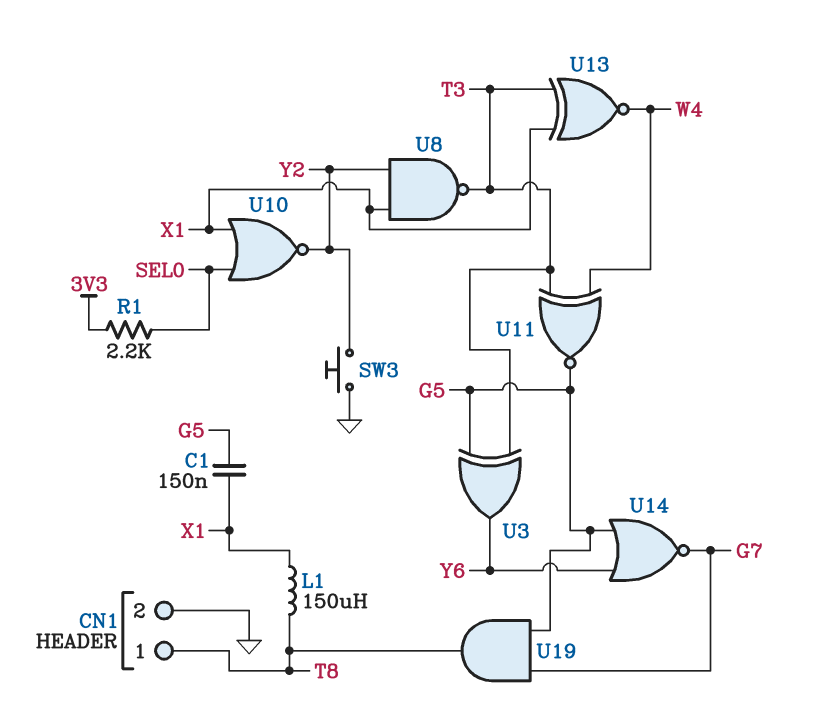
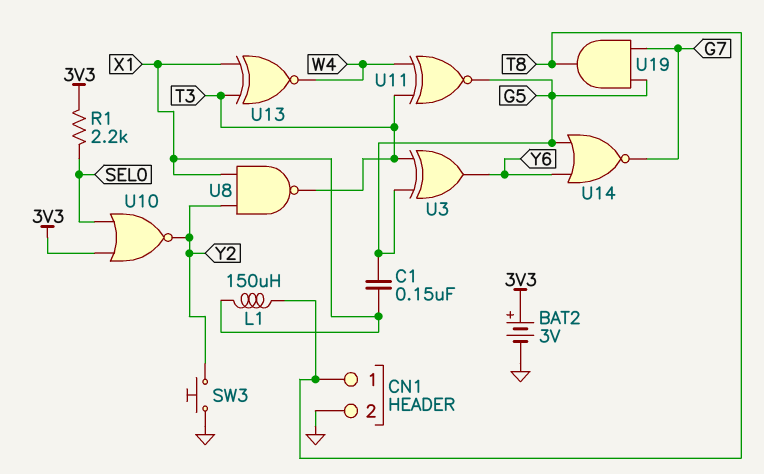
BAT2: none -> 3V (plus 3V3, minus GND)
U10: NOR (in SEL0, in X1, out Y2) -> NOR (in 3V3, in SEL0, out Y2)

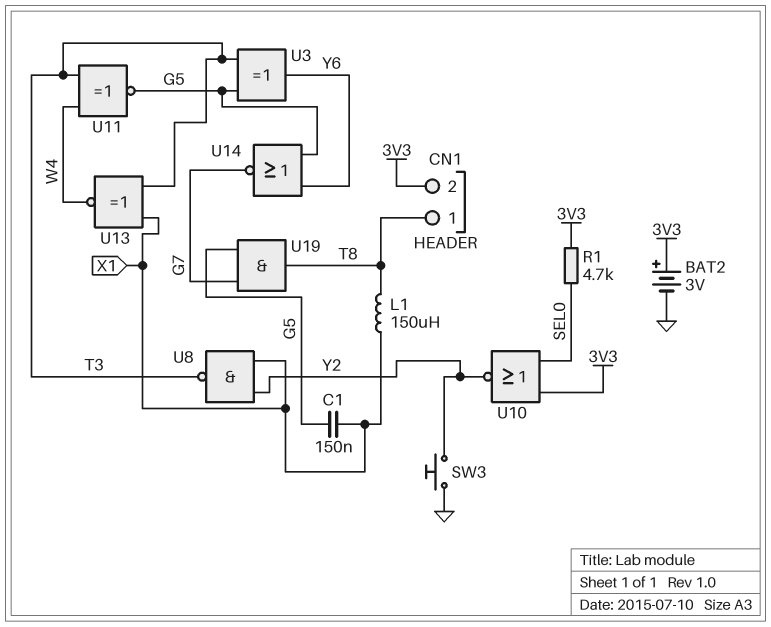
CN1 pin 2: GND -> 3V3
R1: 2.2k (3V3, SEL0) -> 4.7k (3V3, SEL0)

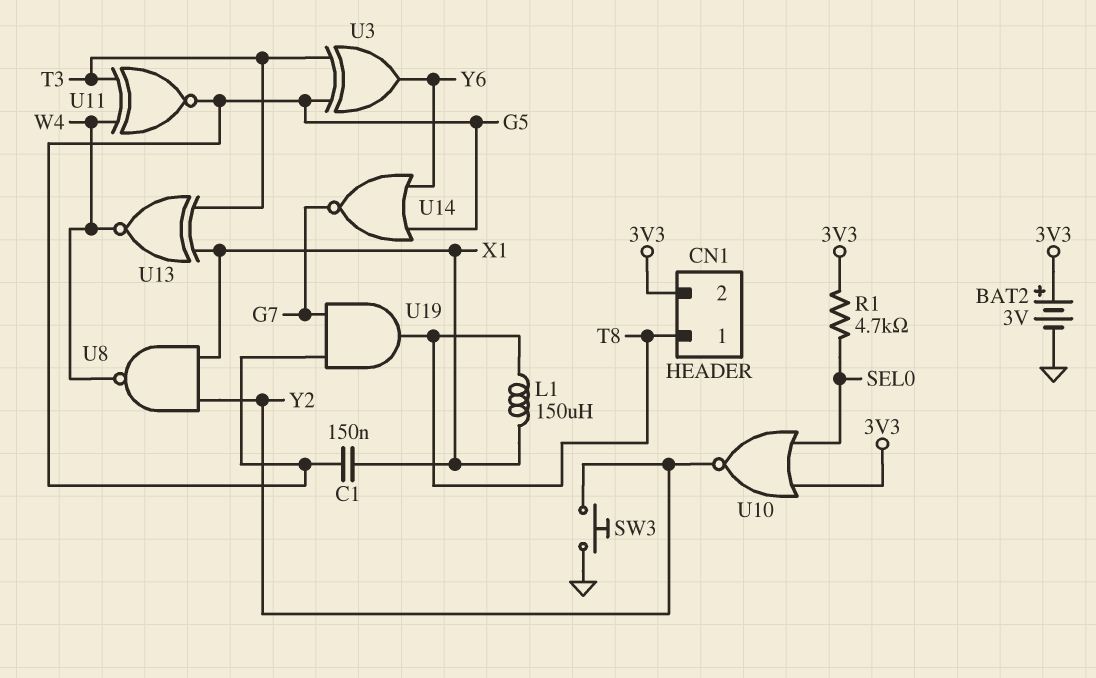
U8: NAND (in X1, in Y2, out T3) -> NAND (in X1, in Y2, out W4)

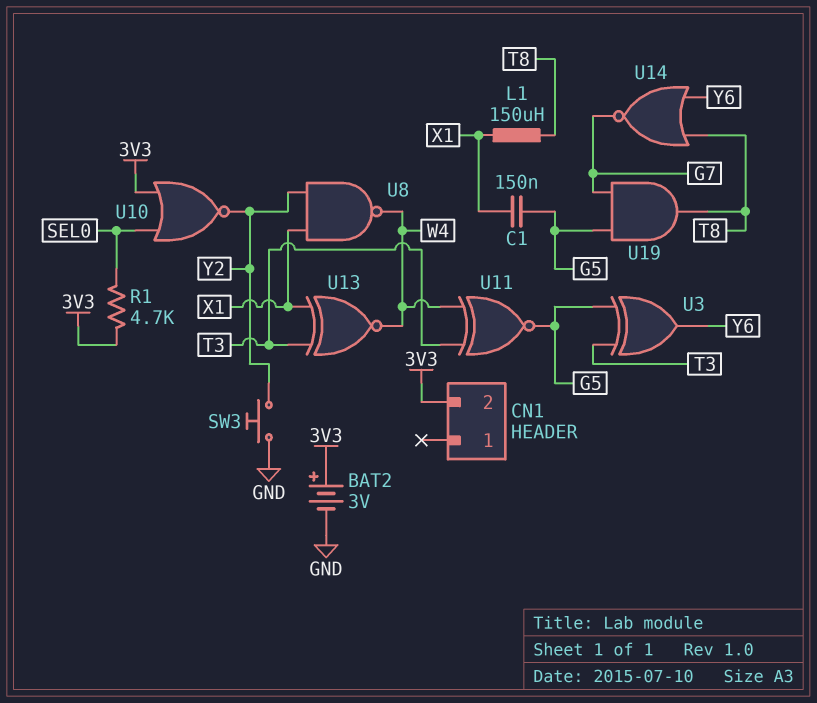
CN1 pin 1: T8 -> none
U14: NOR (in G5, in Y6, out G7) -> NOR (in T8, in Y6, out G7)

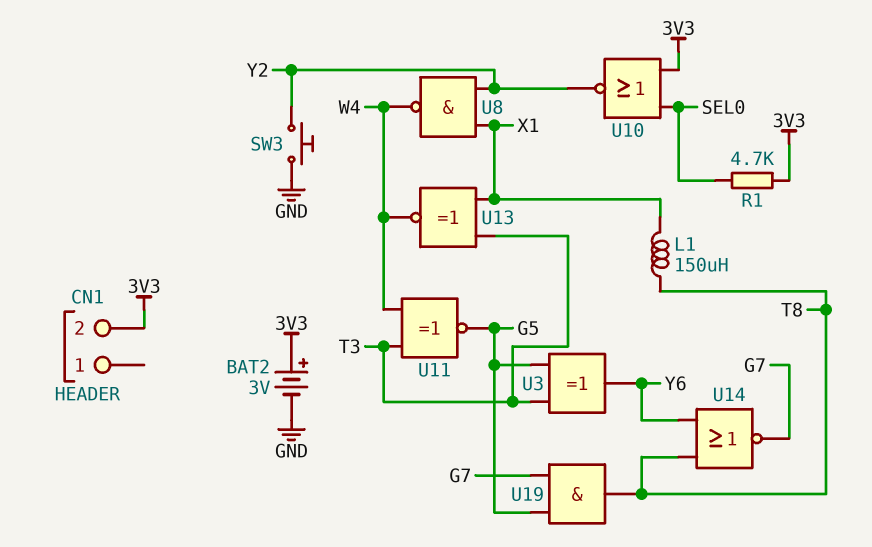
C1: 150nF (G5, X1) -> none

